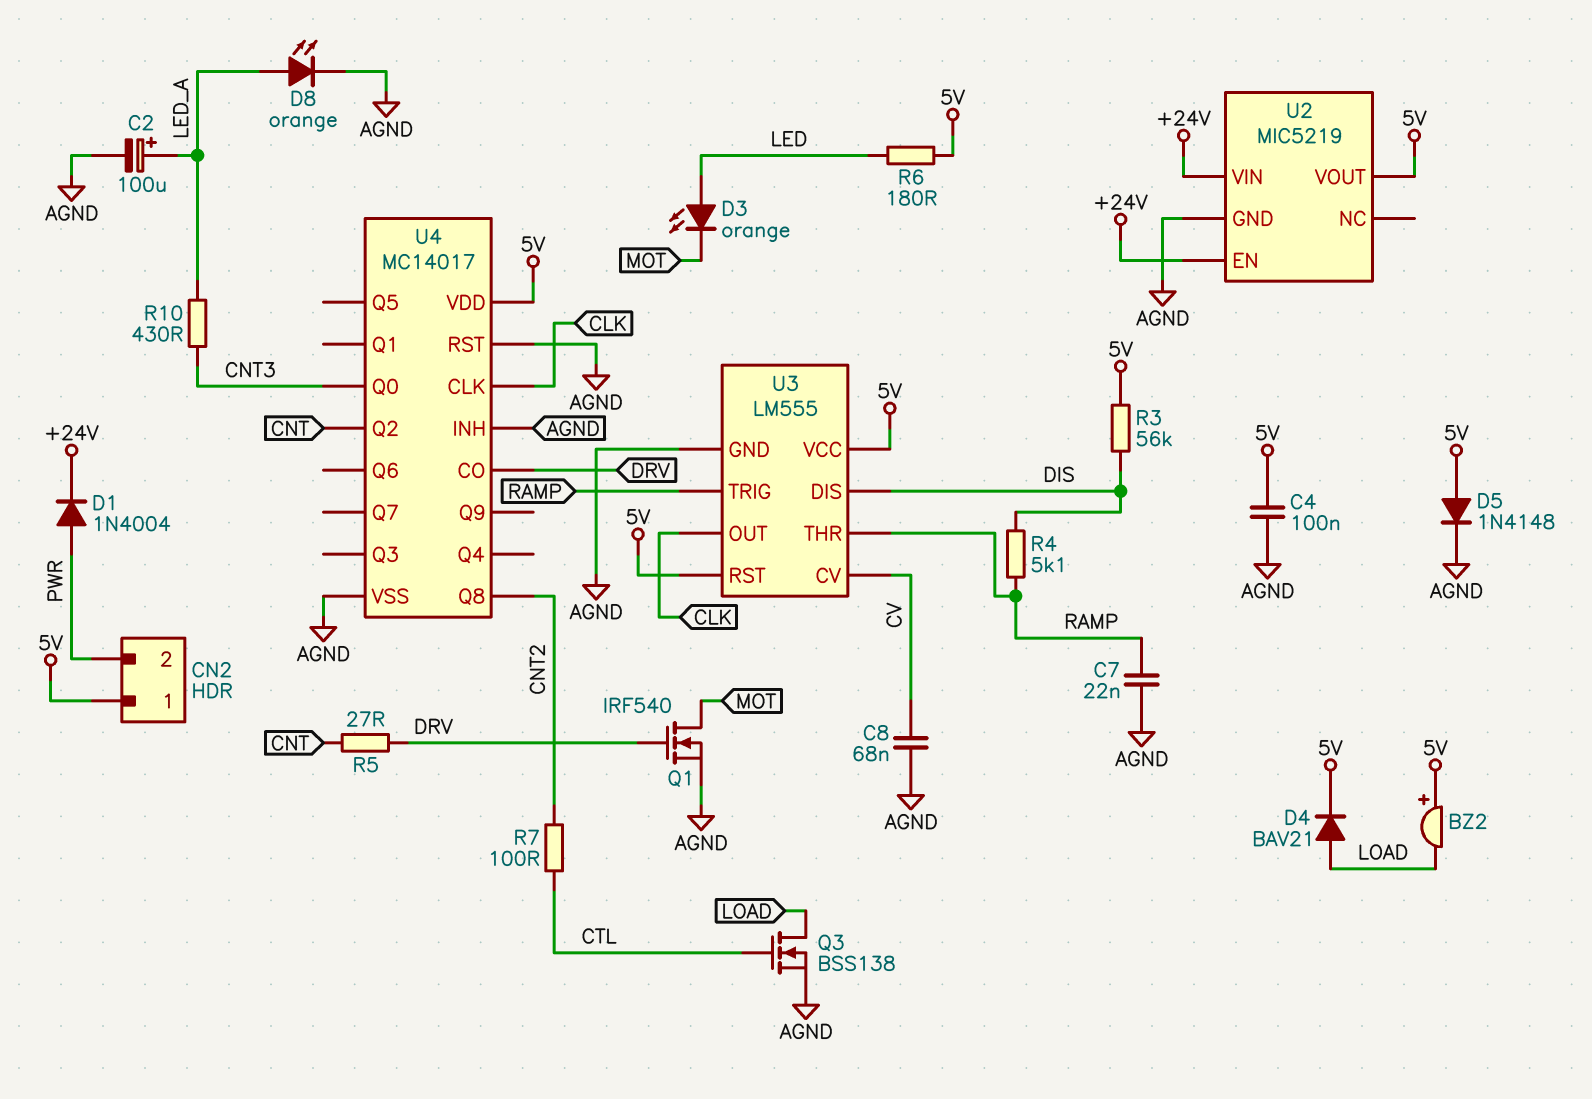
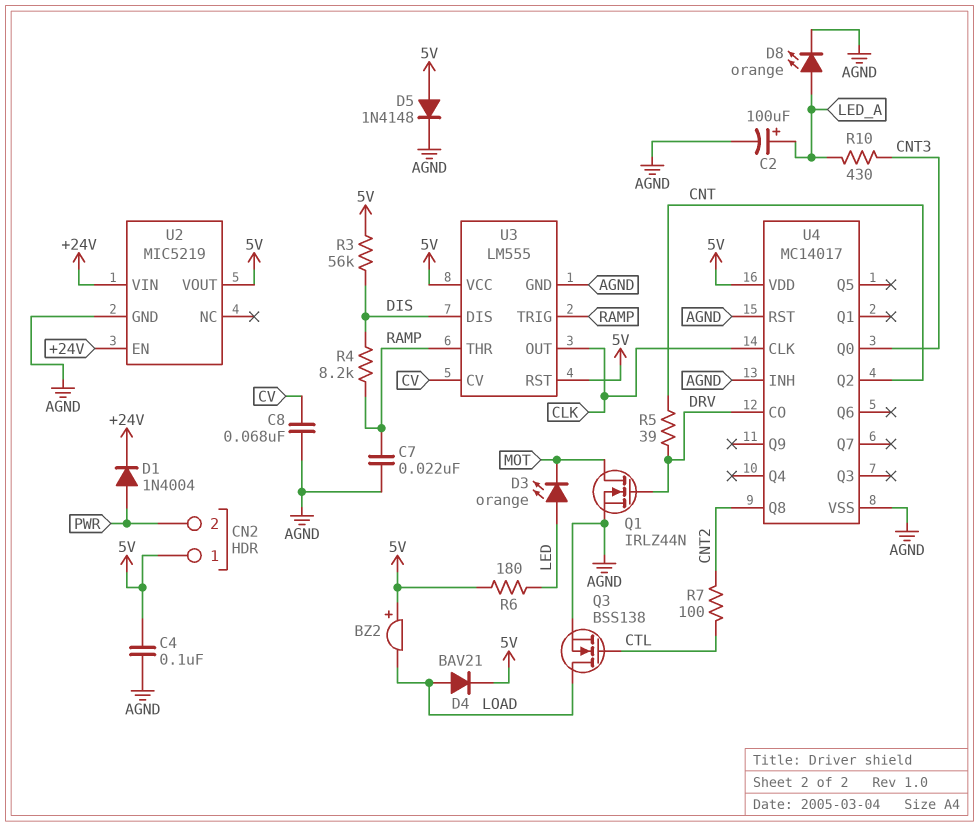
Q1: NMOS IRF540 (G DRV, D MOT, S AGND) -> NMOS IRLZ44N (G DRV, D MOT, S AGND)
R4: 5.1k (DIS, RAMP) -> 8.2k (DIS, RAMP)
R5: 27 (CNT, DRV) -> 39 (CNT, DRV)

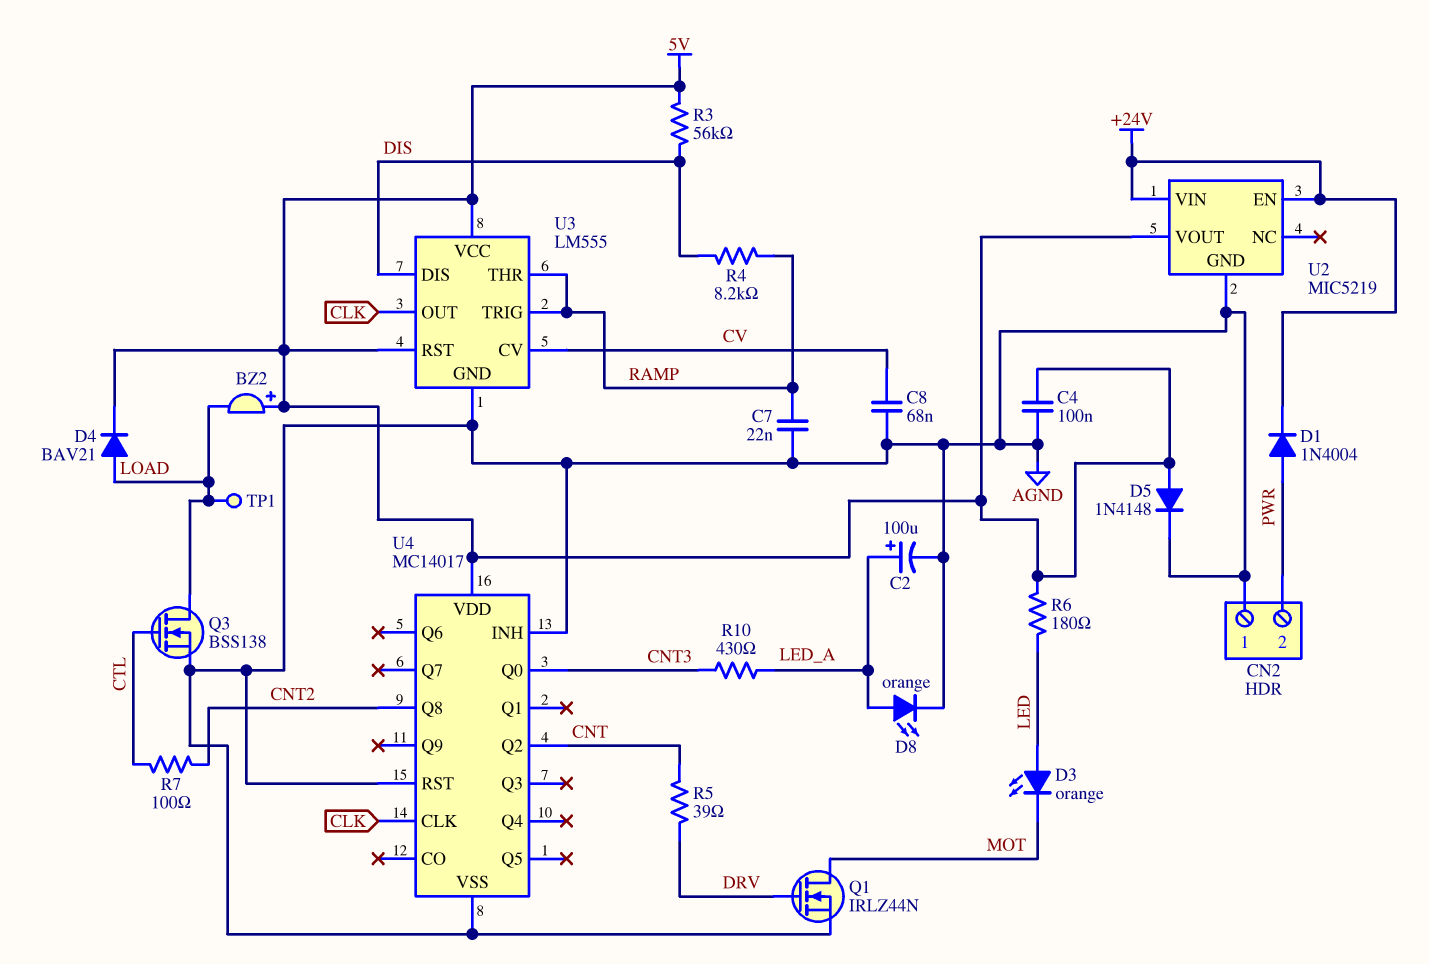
CN2 pin 1: 5V -> AGND
TP1: none -> test point (LOAD)
U4 pin CO: DRV -> none

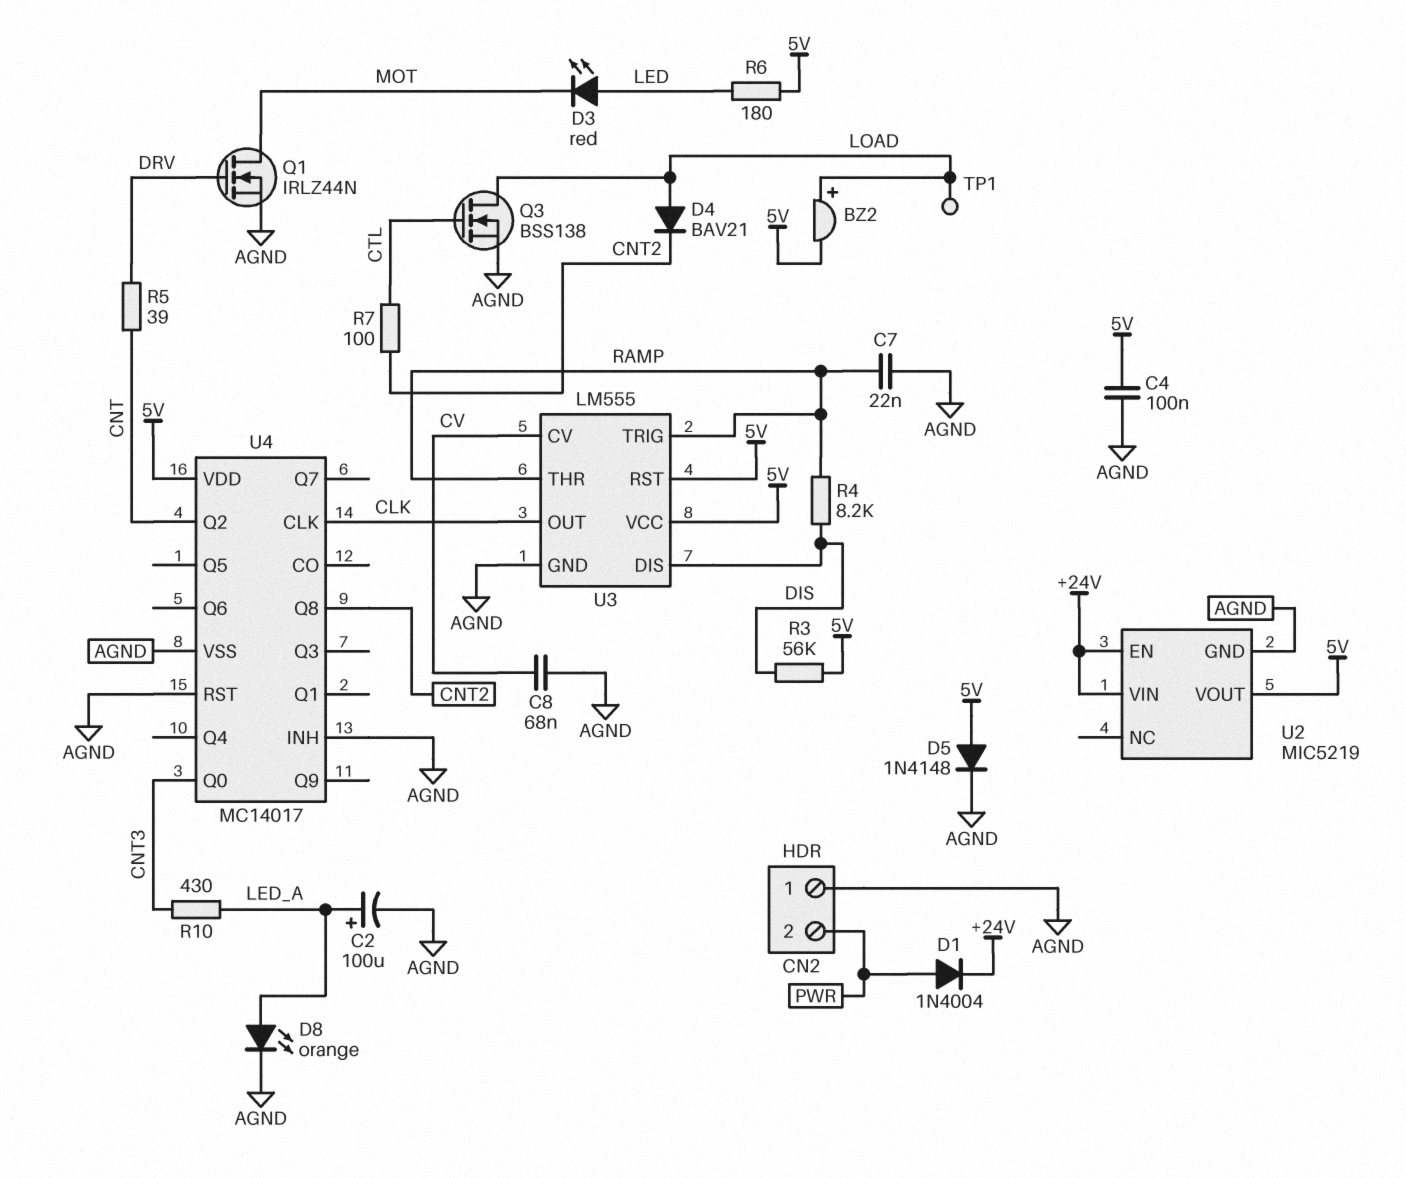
BZ2: buzzer (plus 5V, minus LOAD) -> buzzer (plus LOAD, minus 5V)
D3: LED orange (A LED, K MOT) -> LED red (A LED, K MOT)
D4: diode BAV21 (A LOAD, K 5V) -> diode BAV21 (A LOAD, K CNT2)

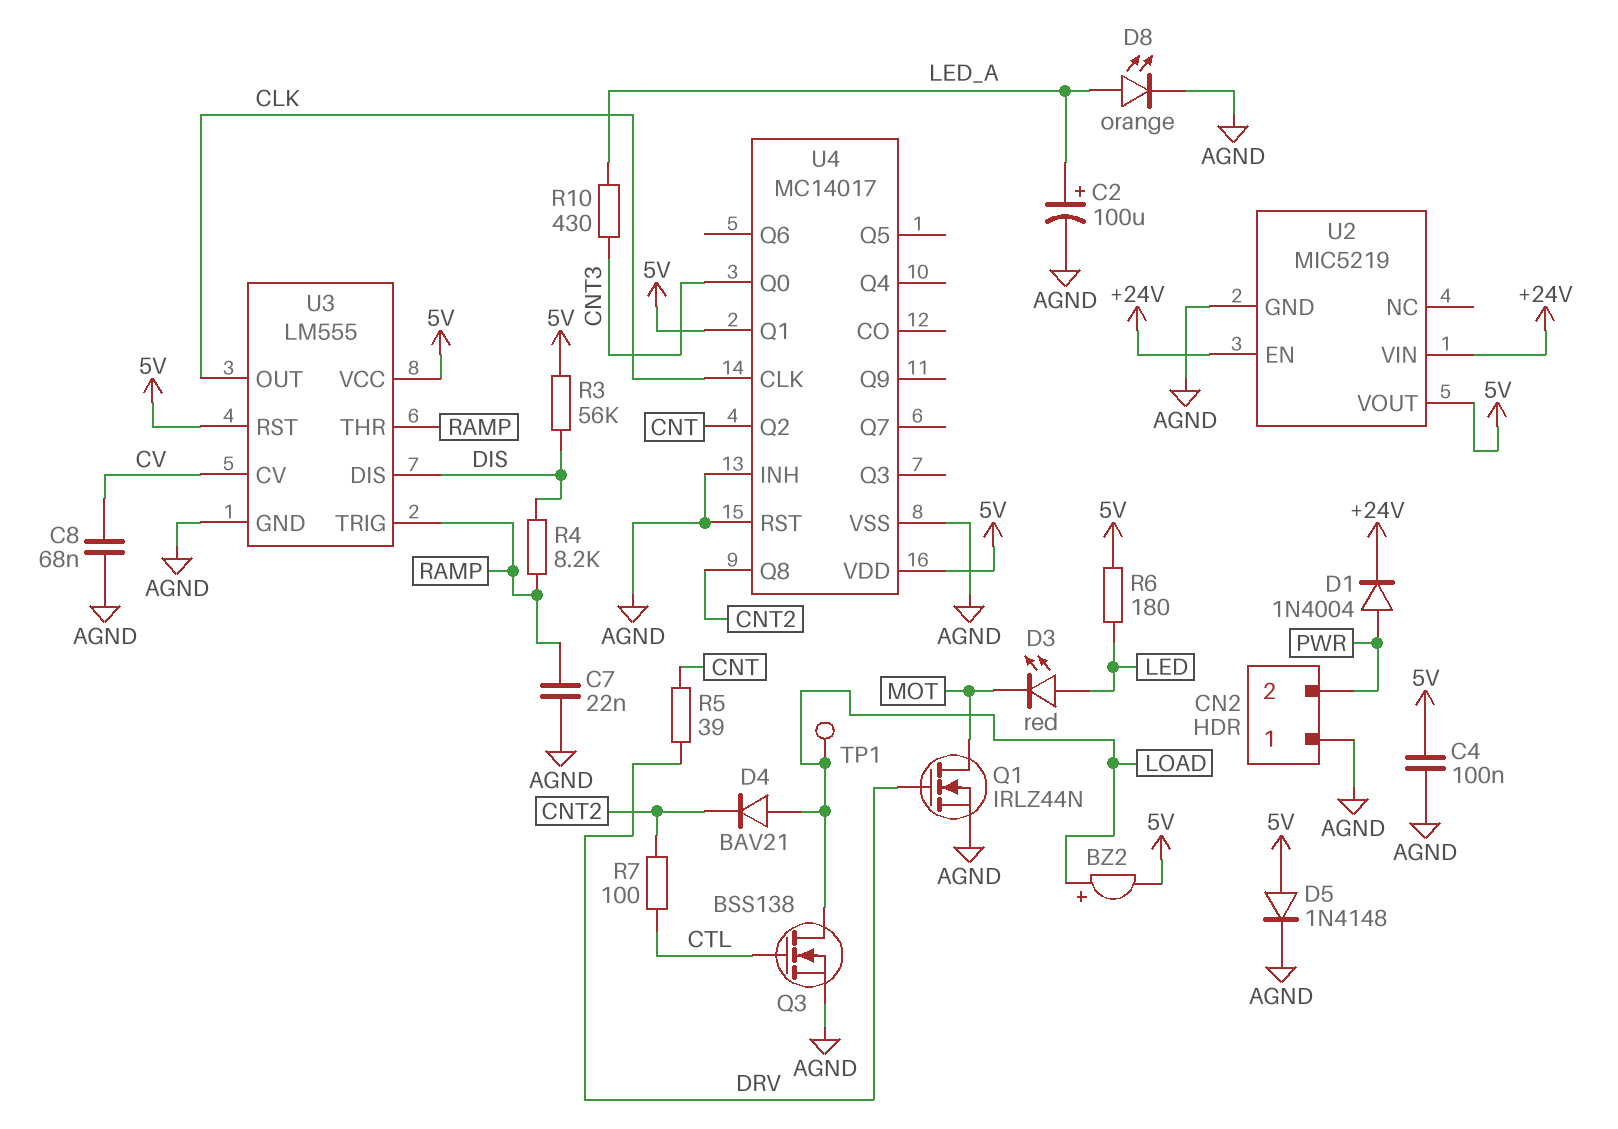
U4 pin Q1: none -> 5V

